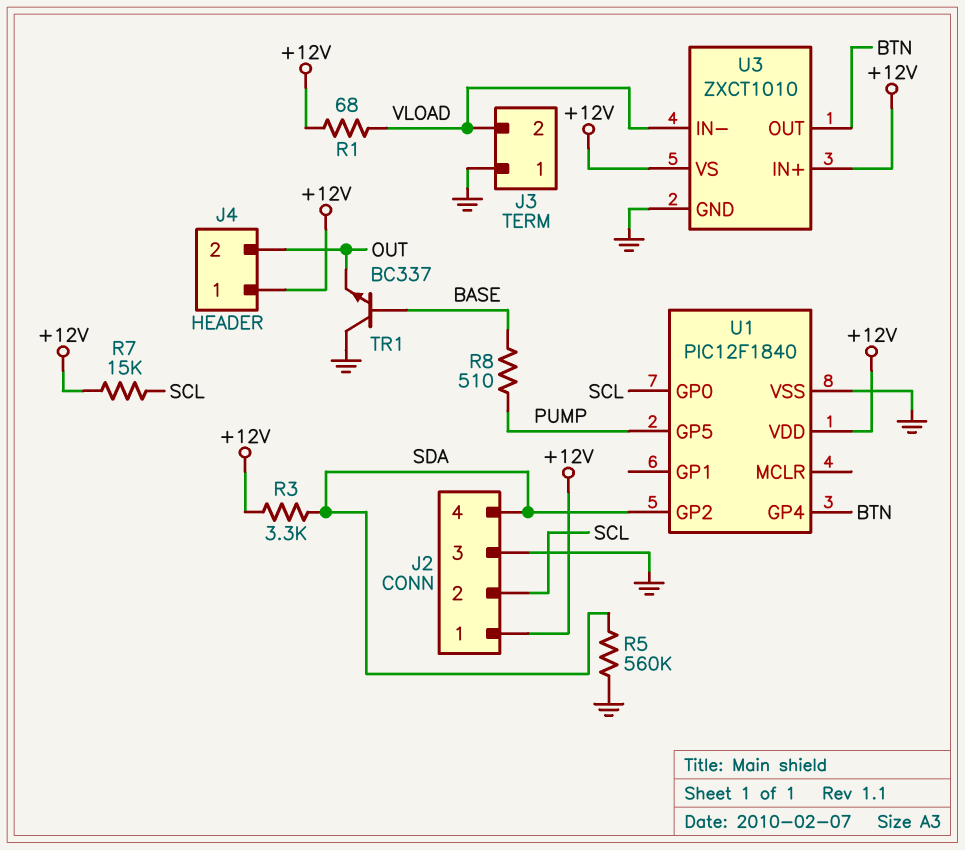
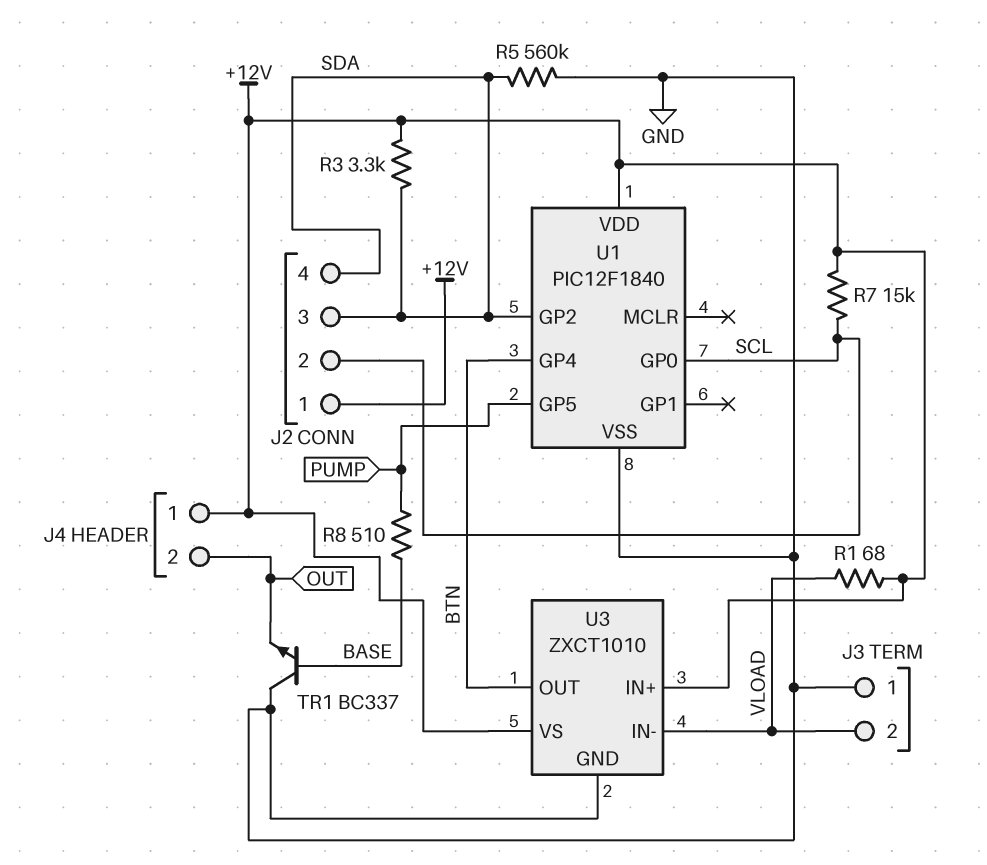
J2 pin 3: GND -> SDA

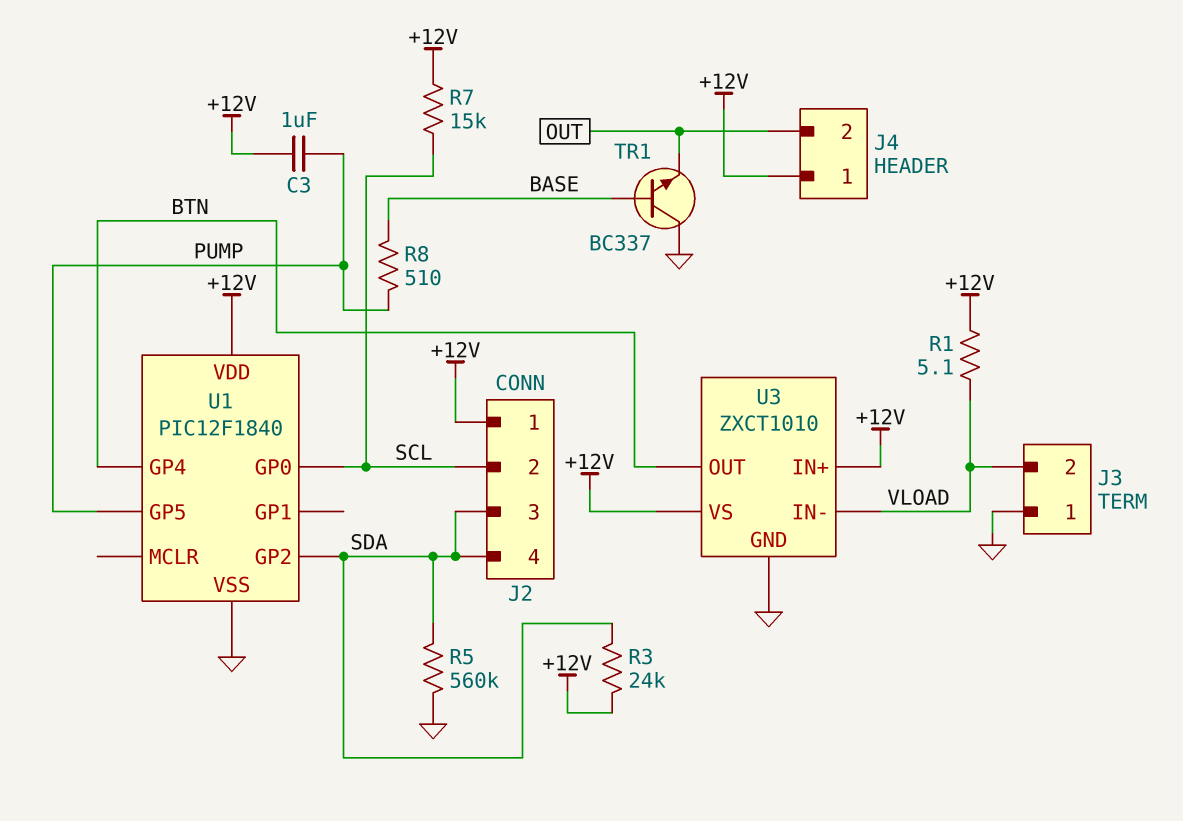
C3: none -> 1uF (+12V, PUMP)
R1: 68 (+12V, VLOAD) -> 5.1 (+12V, VLOAD)
R3: 3.3k (+12V, SDA) -> 24k (+12V, SDA)

